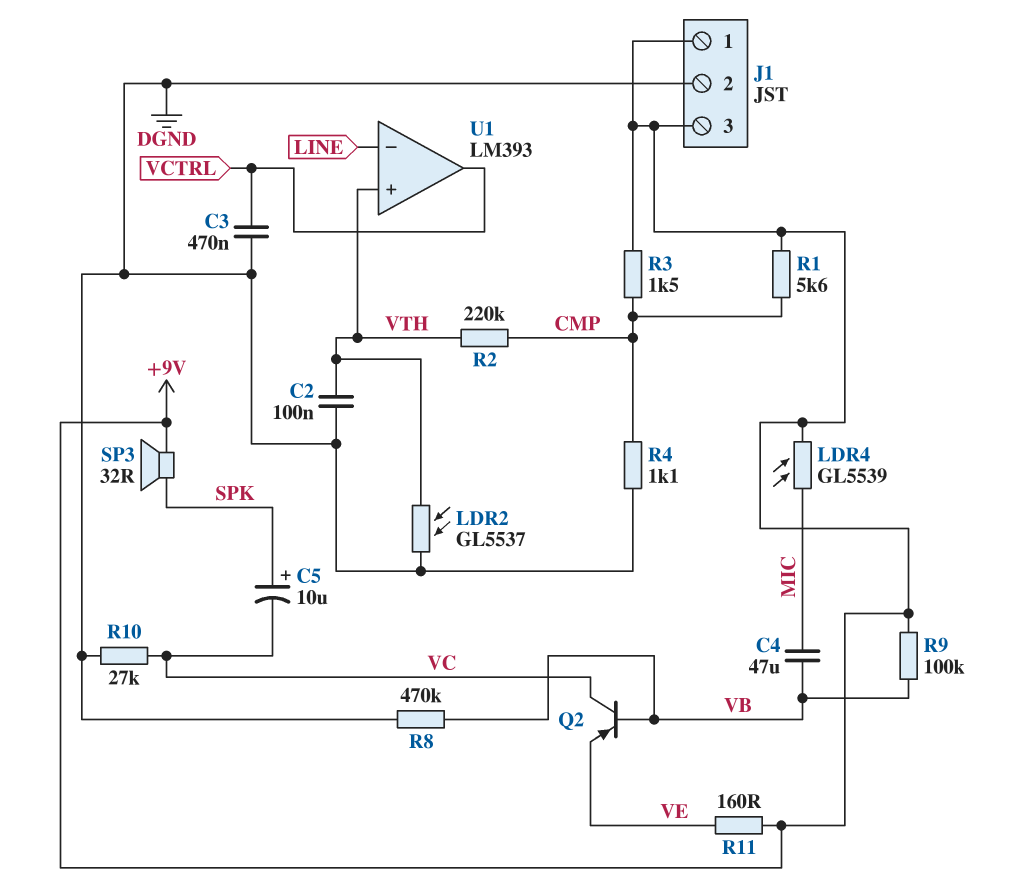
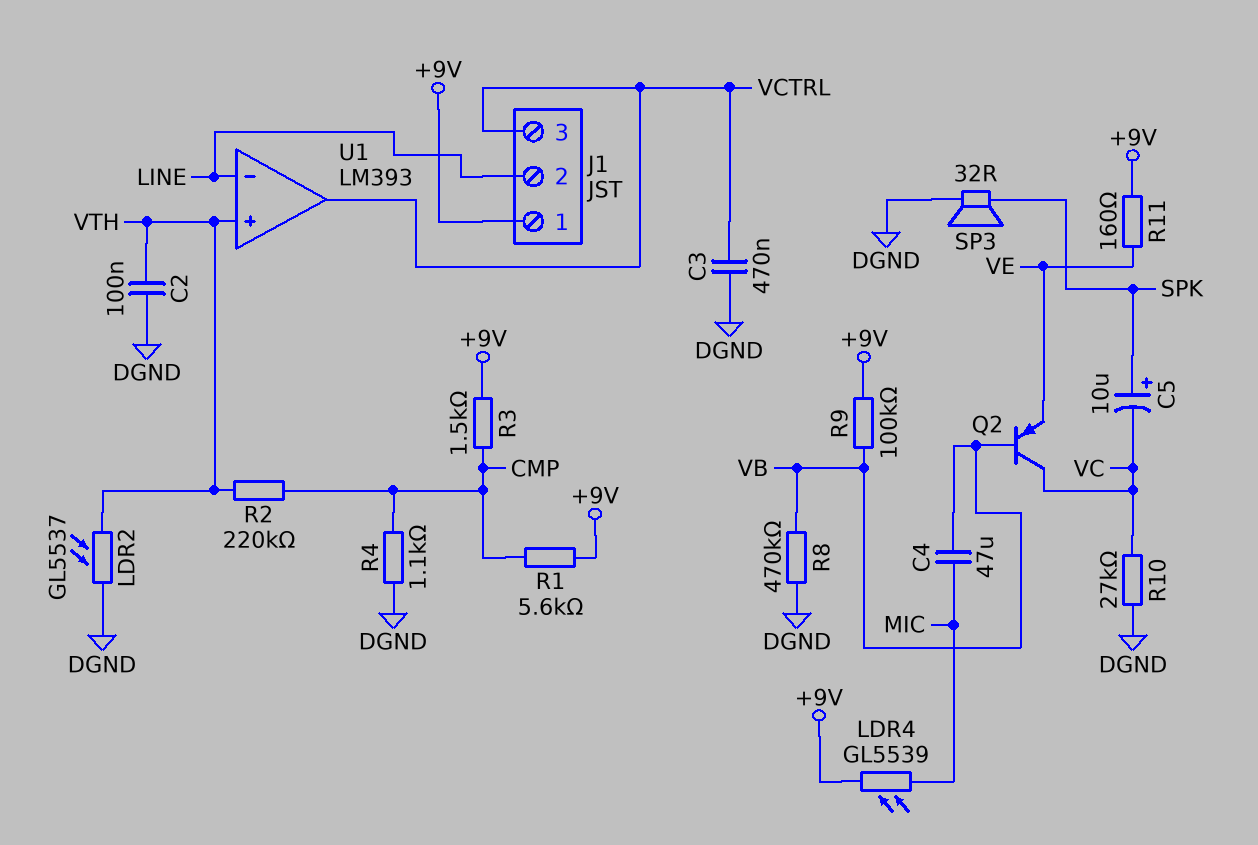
J1 pin 2: DGND -> LINE
J1 pin 3: +9V -> VCTRL
SP3: speaker 32R (+9V, SPK) -> speaker 32R (DGND, SPK)

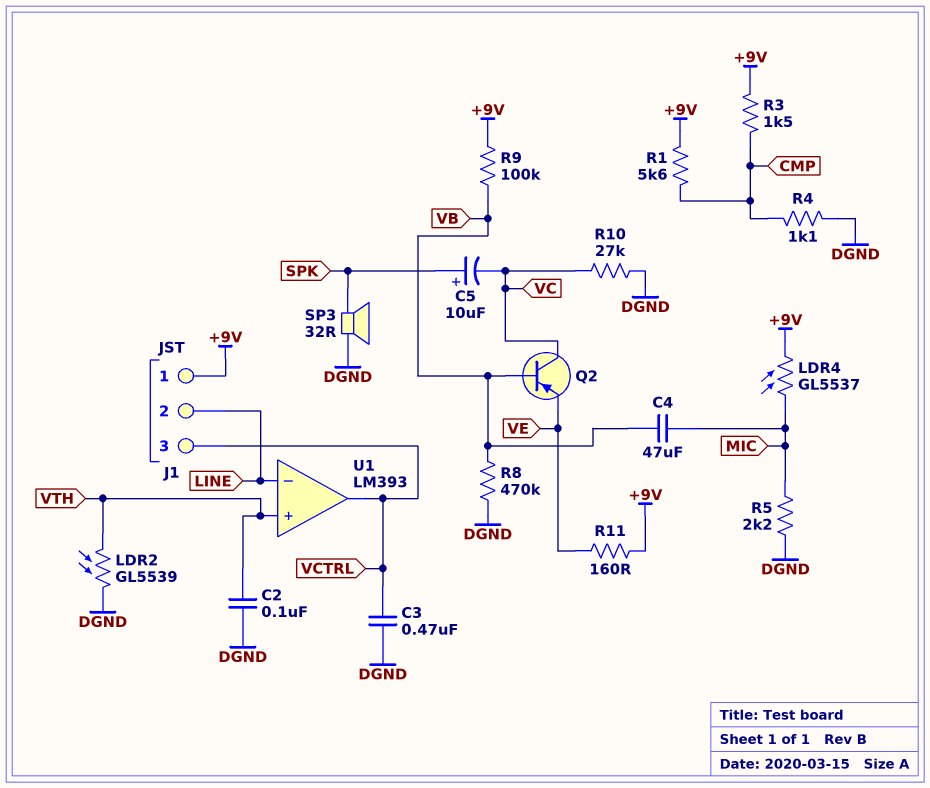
LDR2: GL5537 (DGND, VTH) -> GL5539 (DGND, VTH)
LDR4: GL5539 (+9V, MIC) -> GL5537 (+9V, MIC)
R2: 220k (CMP, VTH) -> none
R5: none -> 2.2k (DGND, MIC)

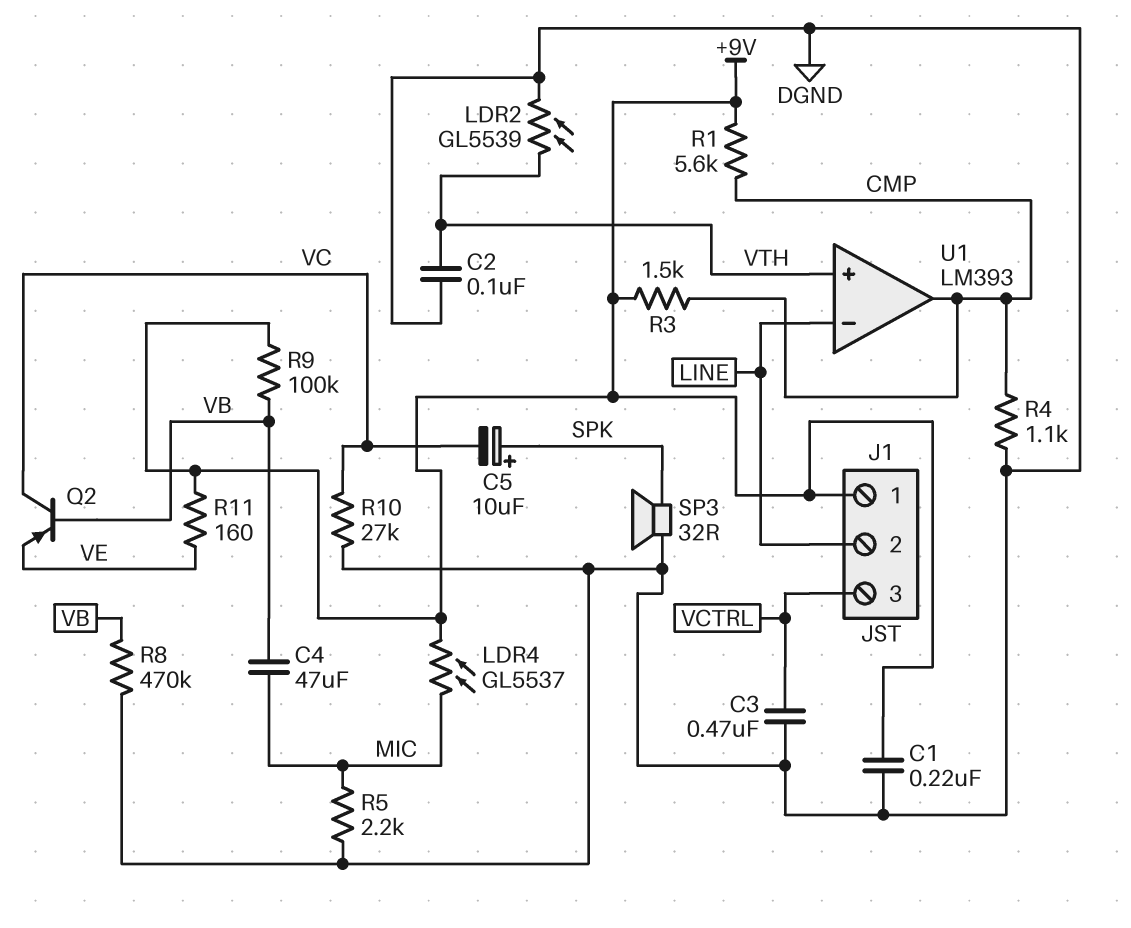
C1: none -> 220nF (+9V, DGND)
U1 pin out: VCTRL -> CMP

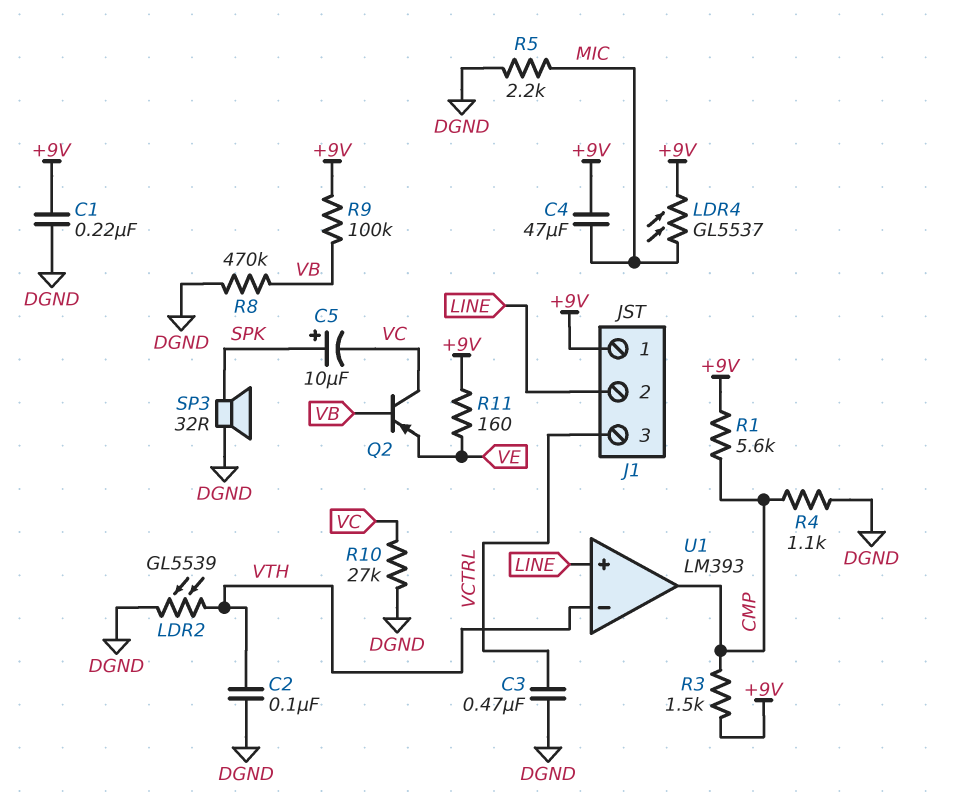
C4: 47uF (MIC, VB) -> 47uF (+9V, MIC)
U1 pin in+: VTH -> LINE
U1 pin in-: LINE -> VTH

